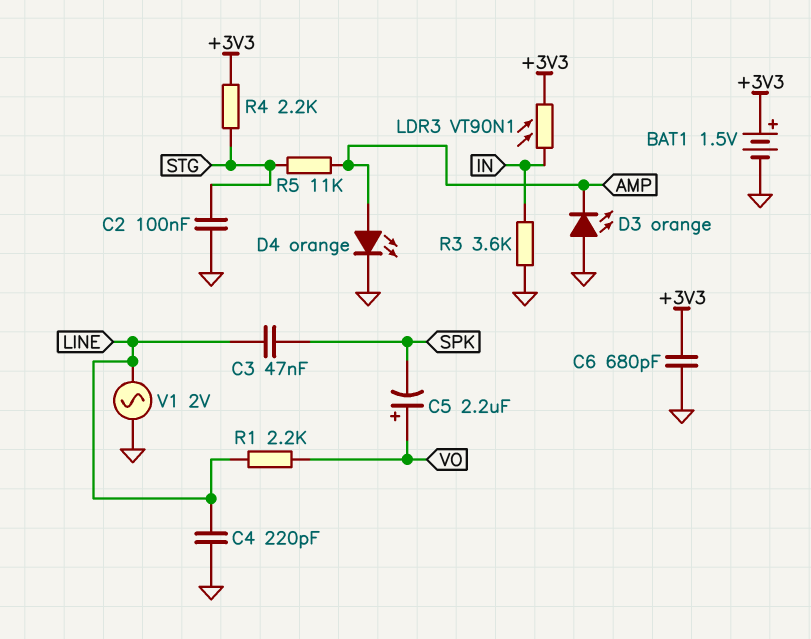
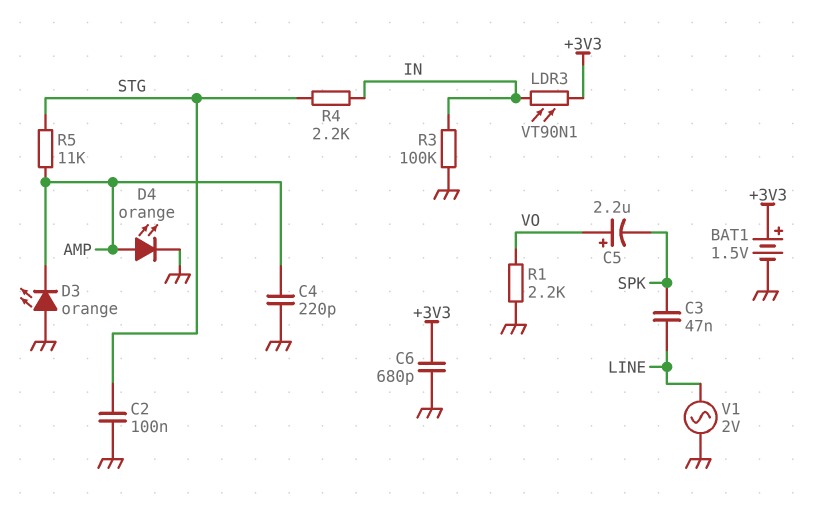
C4: 220pF (GND, LINE) -> 220pF (AMP, GND)
R1: 2.2k (LINE, VO) -> 2.2k (GND, VO)
R3: 3.6k (GND, IN) -> 100k (GND, IN)
R4: 2.2k (+3V3, STG) -> 2.2k (IN, STG)

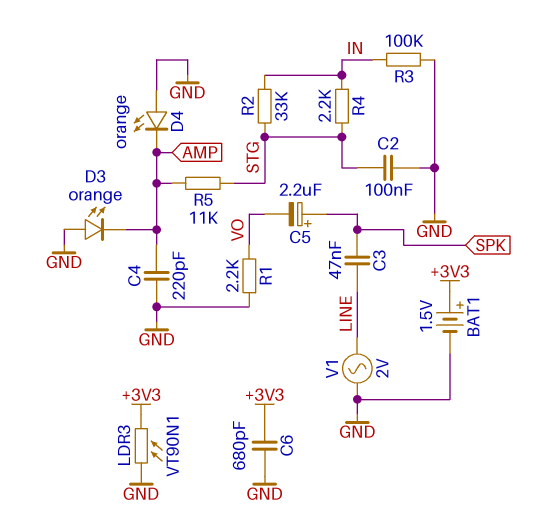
C5: 2.2uF (plus VO, minus SPK) -> 2.2uF (plus SPK, minus VO)
D4: LED orange (A AMP, K GND) -> LED orange (A GND, K AMP)
LDR3: VT90N1 (+3V3, IN) -> VT90N1 (+3V3, GND)
R2: none -> 33k (IN, STG)

